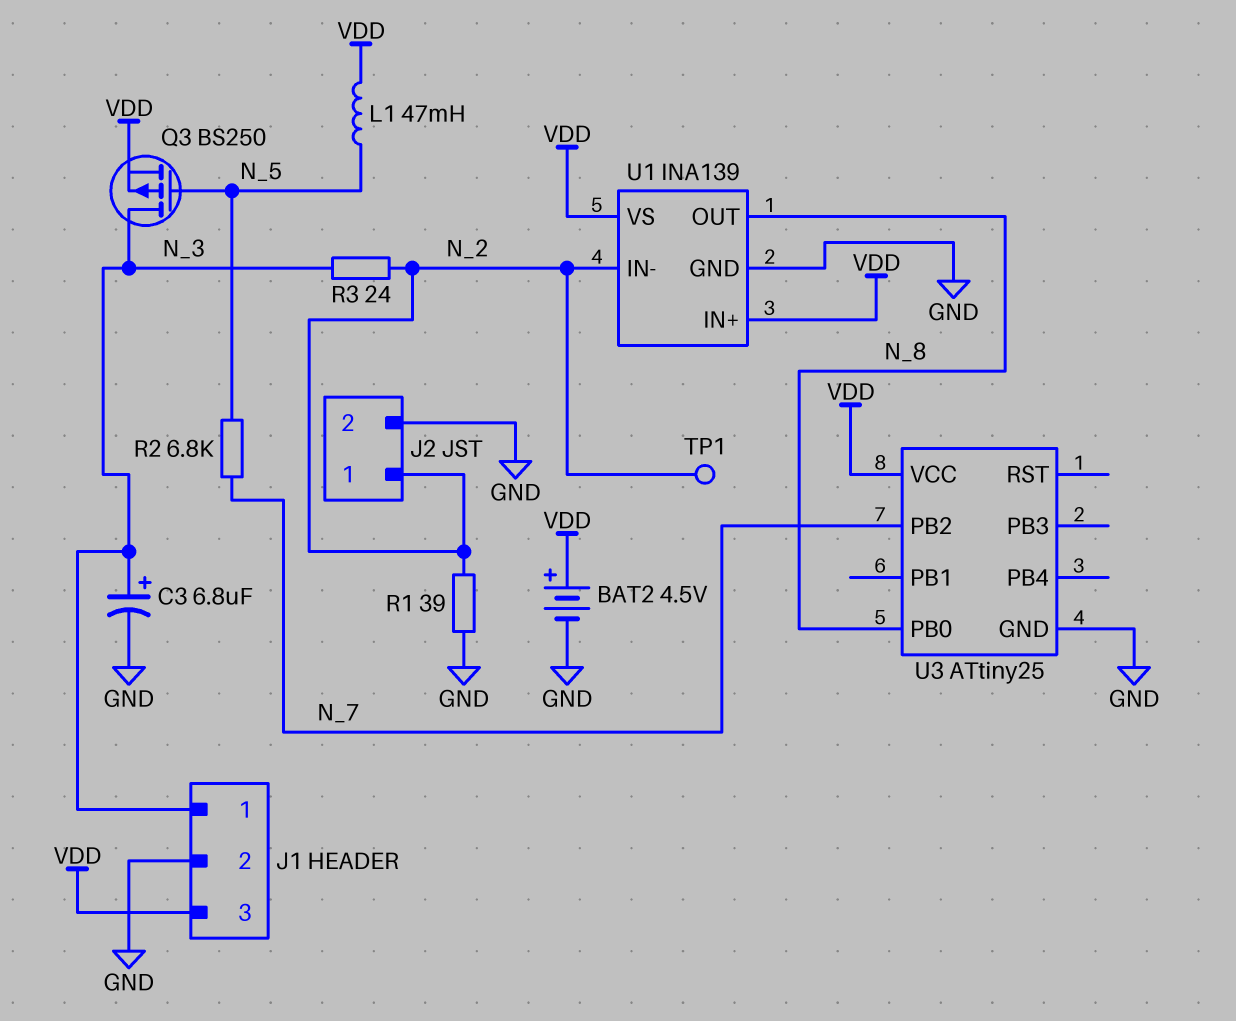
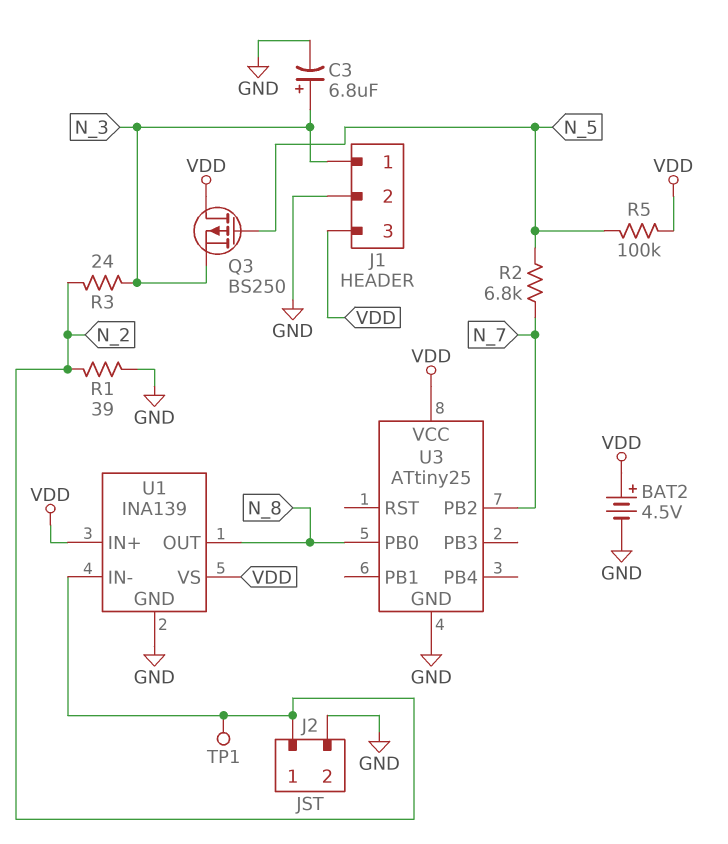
L1: 47mH (N_5, VDD) -> none
Q3: PMOS BS250 (G N_5, D N_3, S VDD) -> PMOS BS250 (G N_5, D VDD, S N_3)
R5: none -> 100k (N_5, VDD)

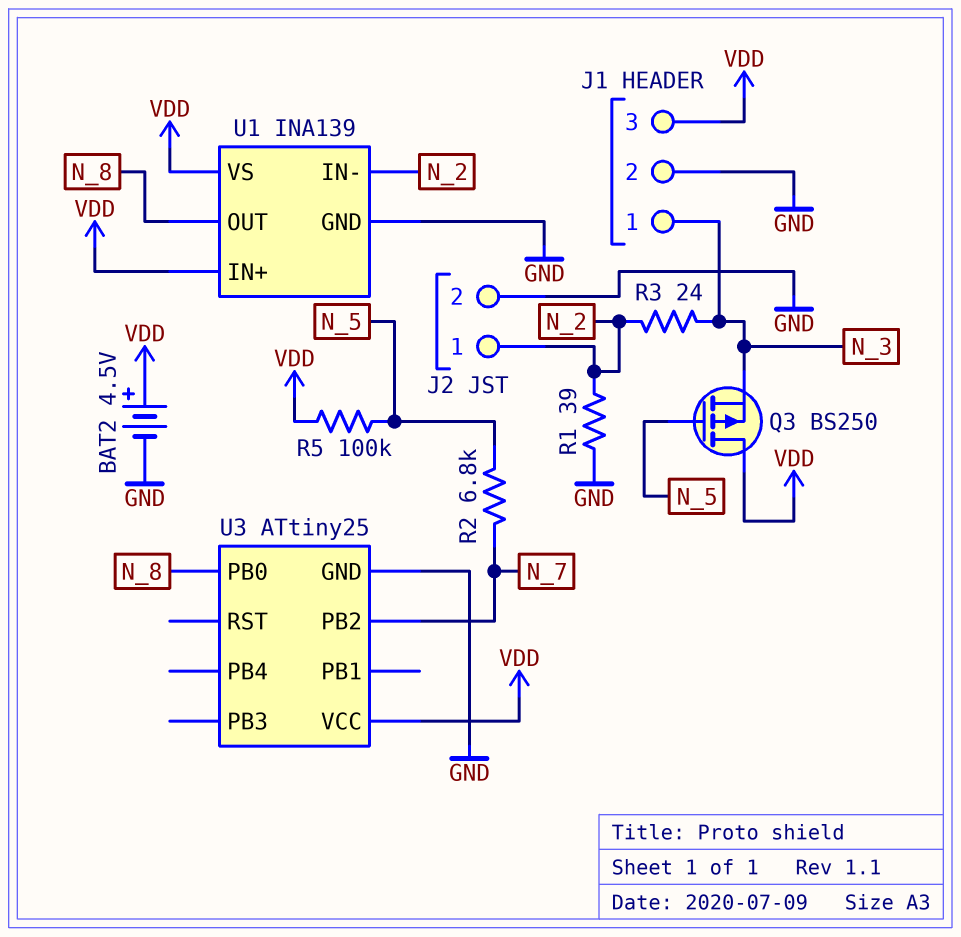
C3: 6.8uF (plus N_3, minus GND) -> none
TP1: test point (N_2) -> none

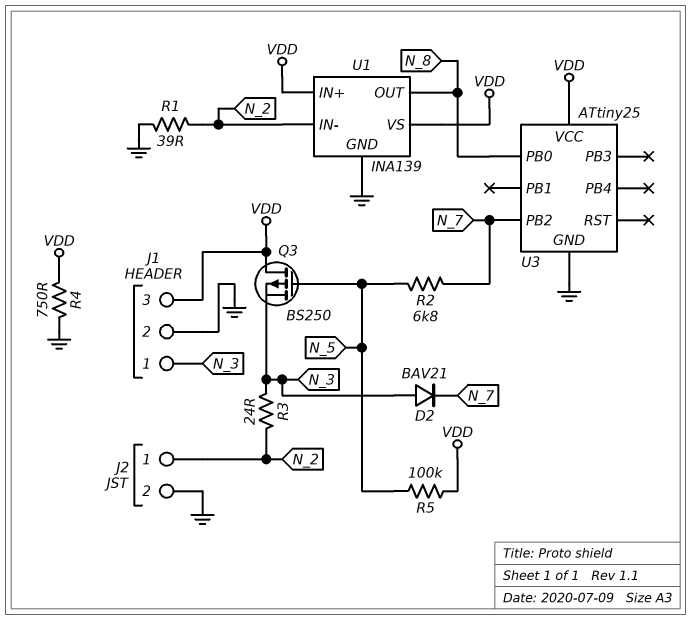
BAT2: 4.5V (plus VDD, minus GND) -> none
D2: none -> diode BAV21 (A N_3, K N_7)
R4: none -> 750 (GND, VDD)

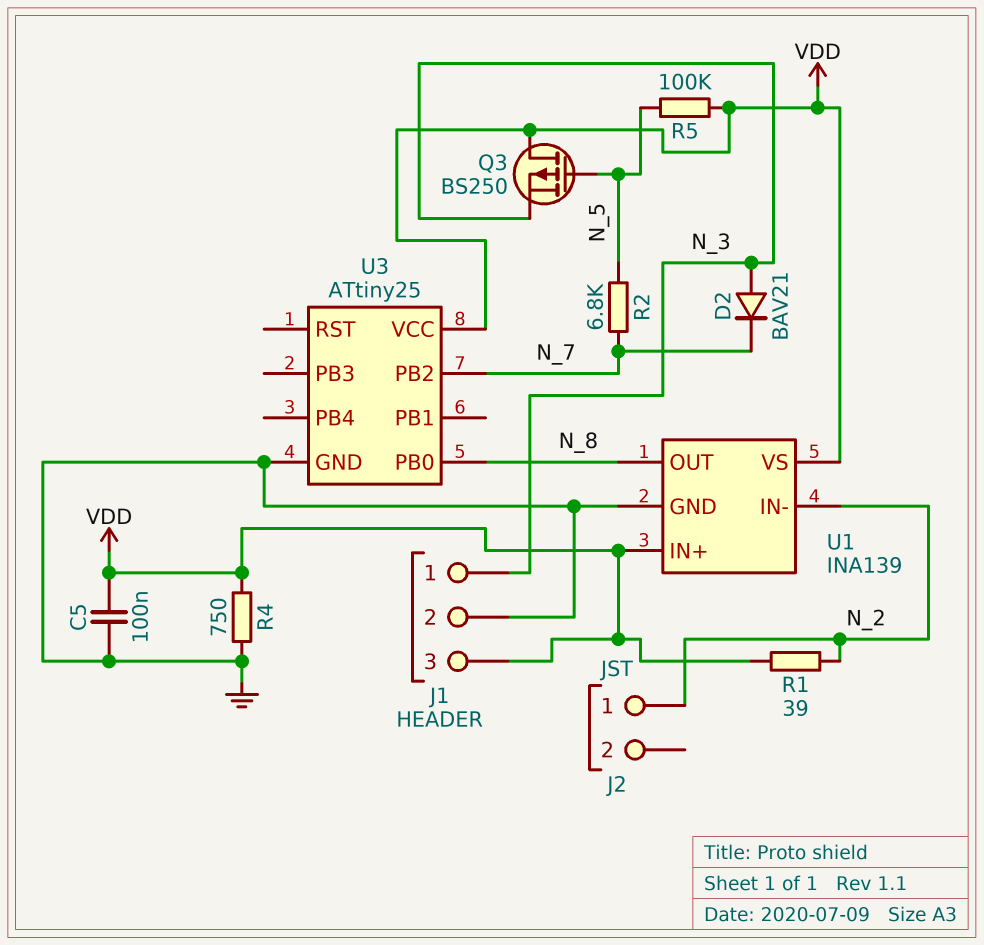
C5: none -> 100nF (GND, VDD)
J2 pin 2: GND -> none
R1: 39 (GND, N_2) -> 39 (N_2, VDD)
R3: 24 (N_2, N_3) -> none

